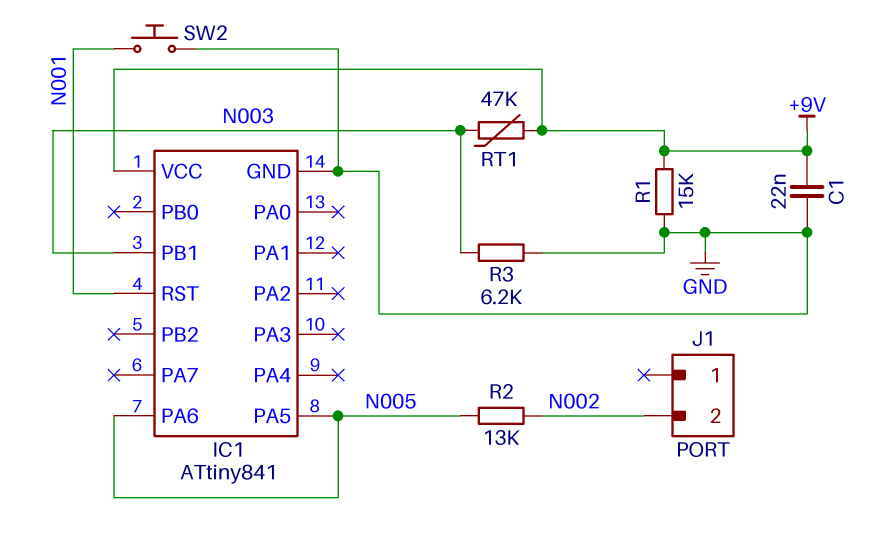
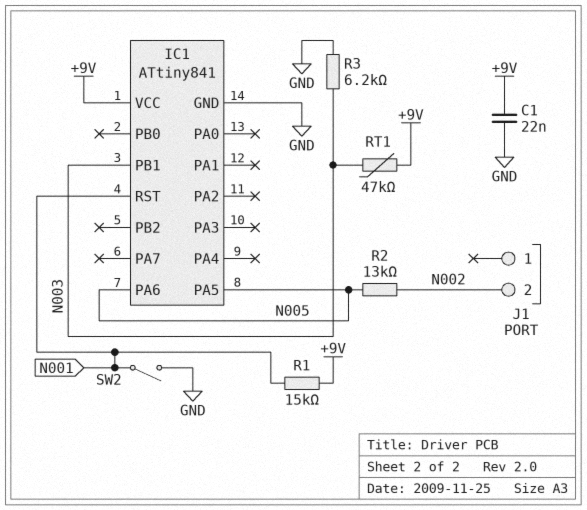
R1: 15k (+9V, GND) -> 15k (+9V, N001)
SW2: button (GND, N001) -> switch (GND, N001)

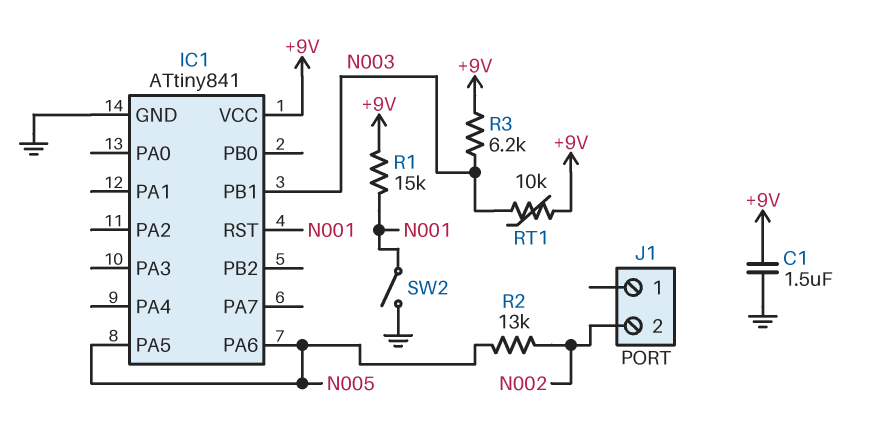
C1: 22nF (+9V, GND) -> 1.5uF (+9V, GND)
R3: 6.2k (GND, N003) -> 6.2k (+9V, N003)
RT1: 47k (+9V, N003) -> 10k (+9V, N003)

